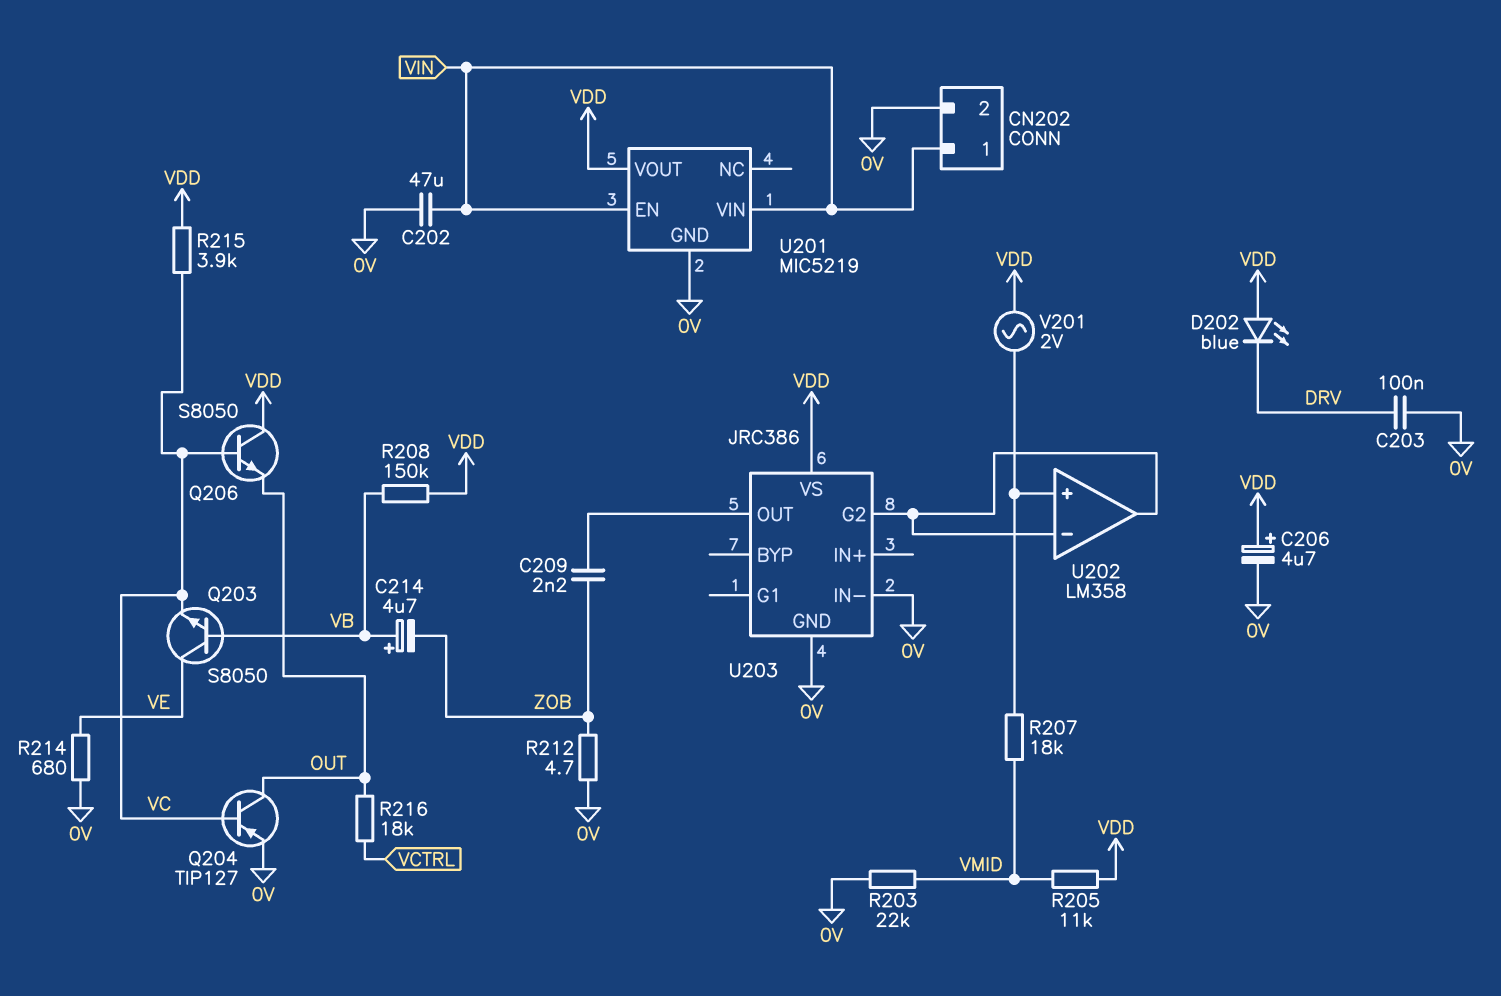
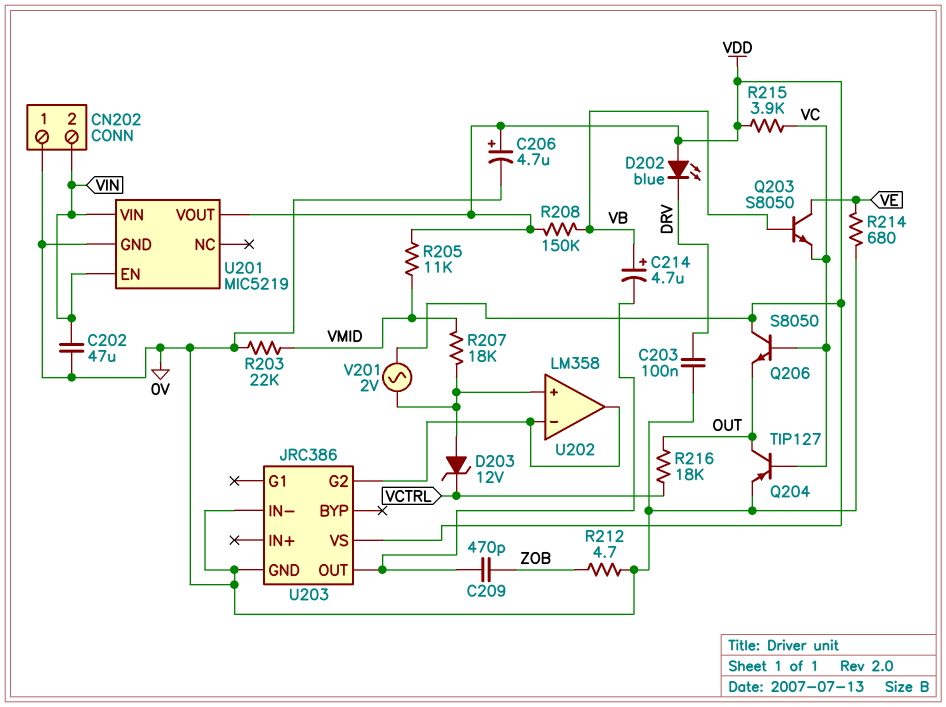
C209: 2.2nF (U203/OUT, ZOB) -> 470pF (U203/OUT, ZOB)
C214: 4.7uF (plus VB, minus ZOB) -> 4.7uF (plus VB, minus U203/OUT)
CN202 pin 1: VIN -> 0V
CN202 pin 2: 0V -> VIN
D203: none -> zener 12V (A U202/in+, K VCTRL)

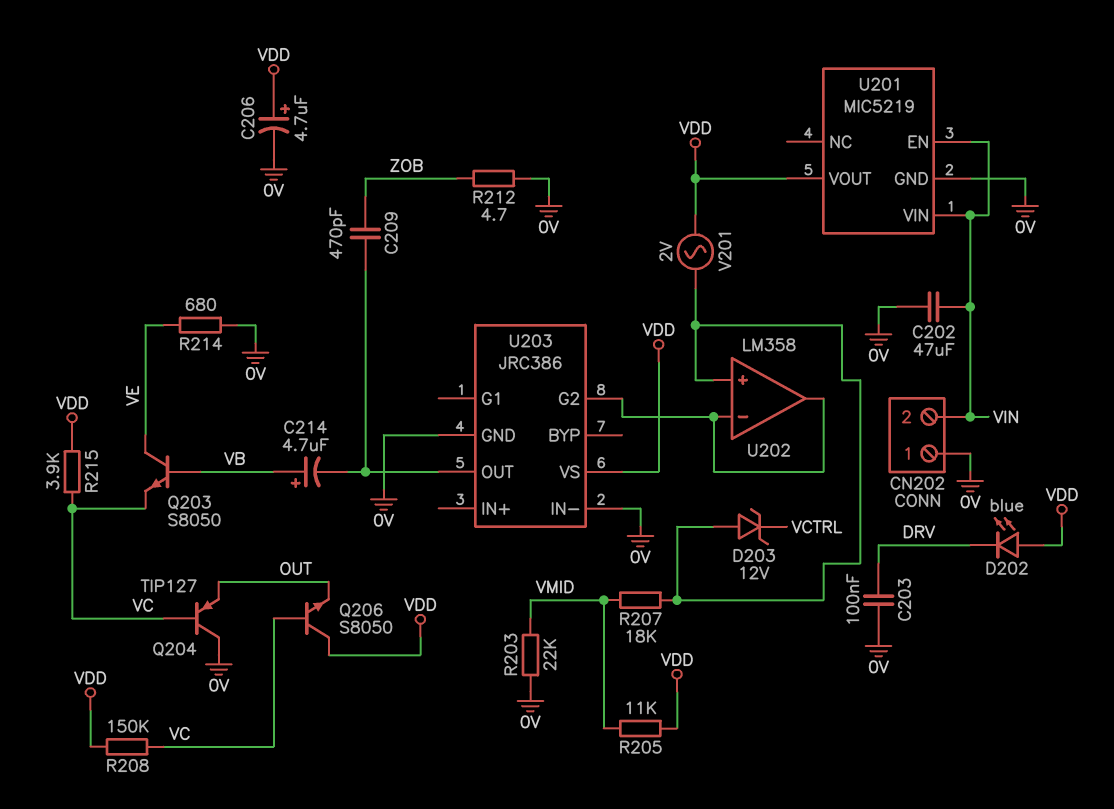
Q204: PNP TIP127 (B VC, C OUT, E 0V) -> PNP TIP127 (B VC, C 0V, E OUT)
R208: 150k (VB, VDD) -> 150k (VC, VDD)
R216: 18k (OUT, VCTRL) -> none

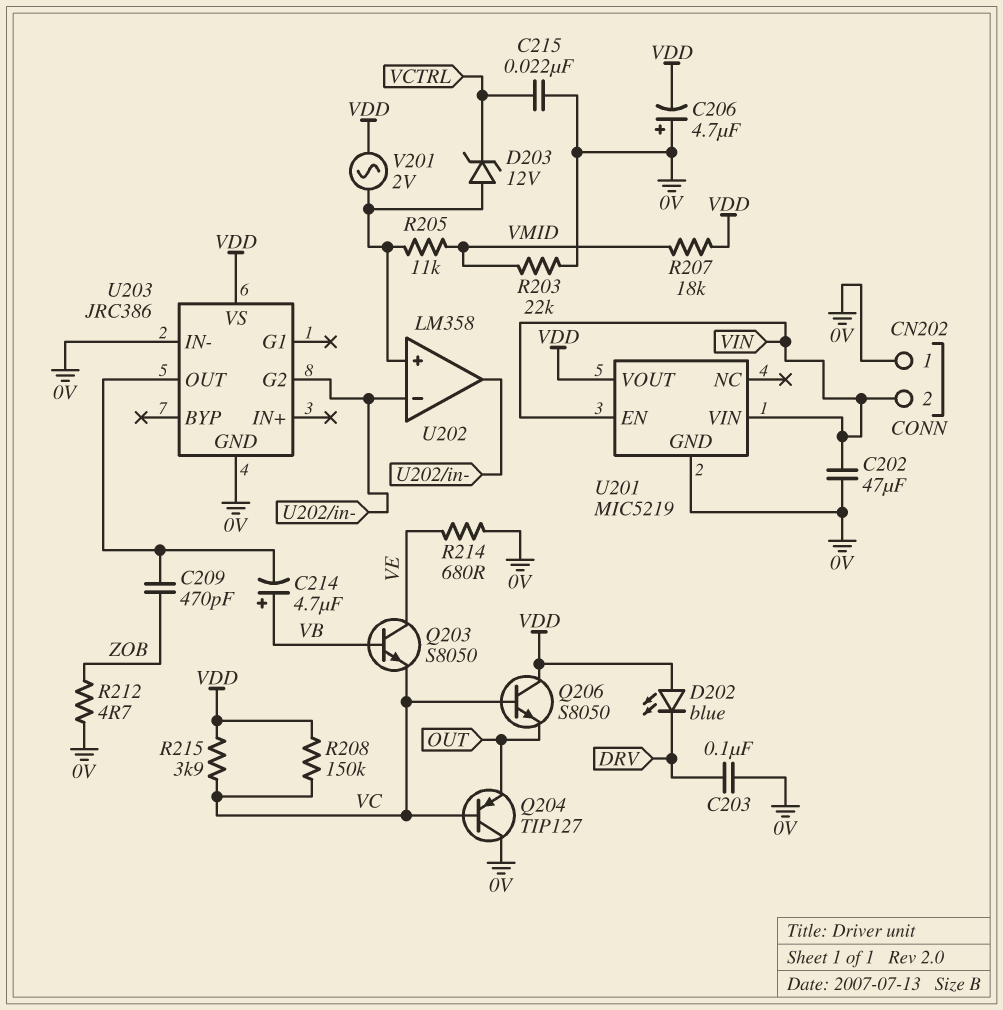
C206: 4.7uF (plus VDD, minus 0V) -> 4.7uF (plus 0V, minus VDD)
C215: none -> 22nF (0V, VCTRL)
R205: 11k (VDD, VMID) -> 11k (U202/in+, VMID)
R207: 18k (U202/in+, VMID) -> 18k (VDD, VMID)

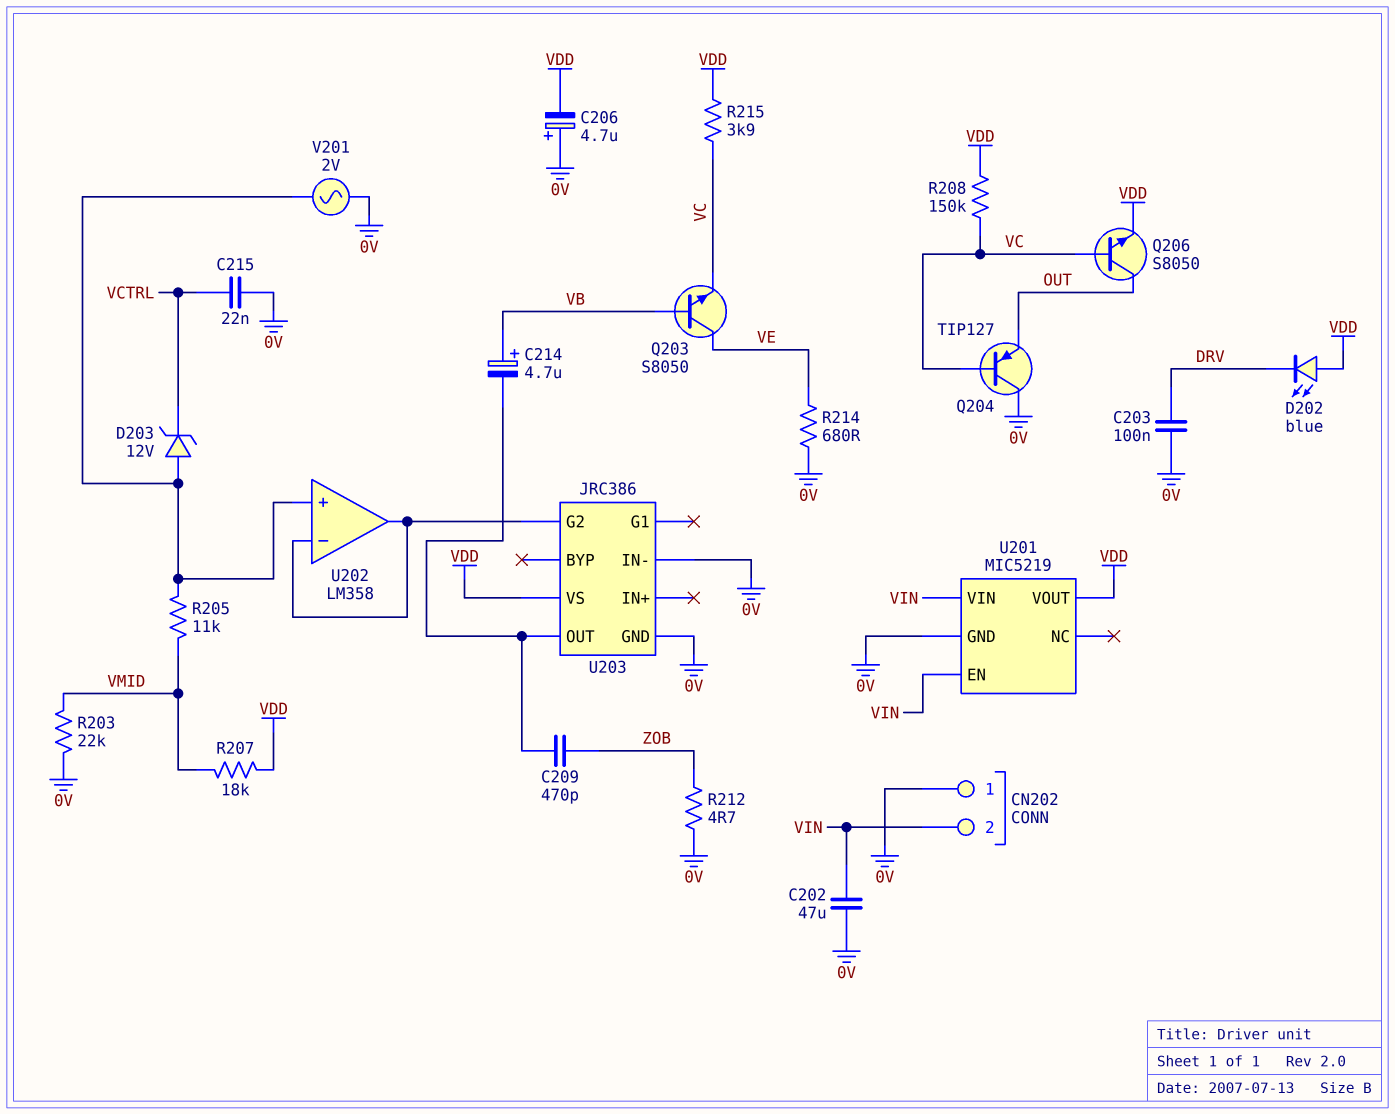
Q206: NPN S8050 (B VC, C VDD, E OUT) -> NPN S8050 (B VC, C OUT, E VDD)
V201: AC 2V (U202/in+, VDD) -> AC 2V (0V, U202/in+)

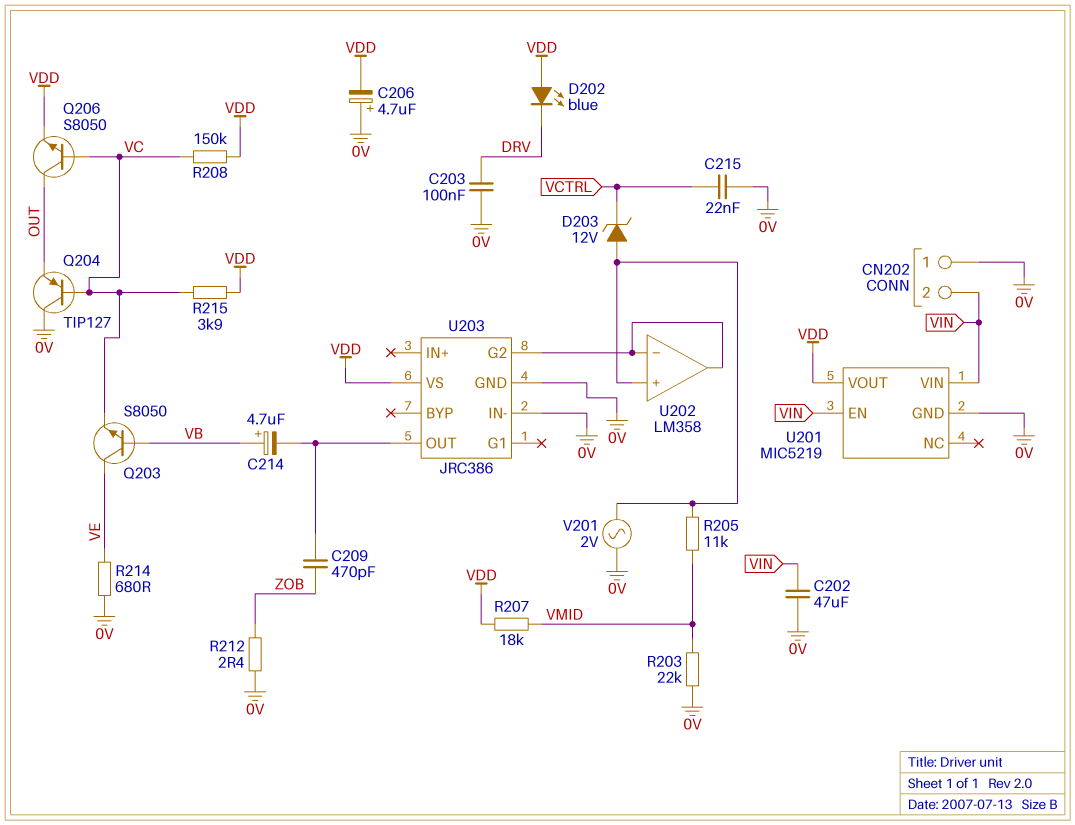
R212: 4.7 (0V, ZOB) -> 2.4 (0V, ZOB)

